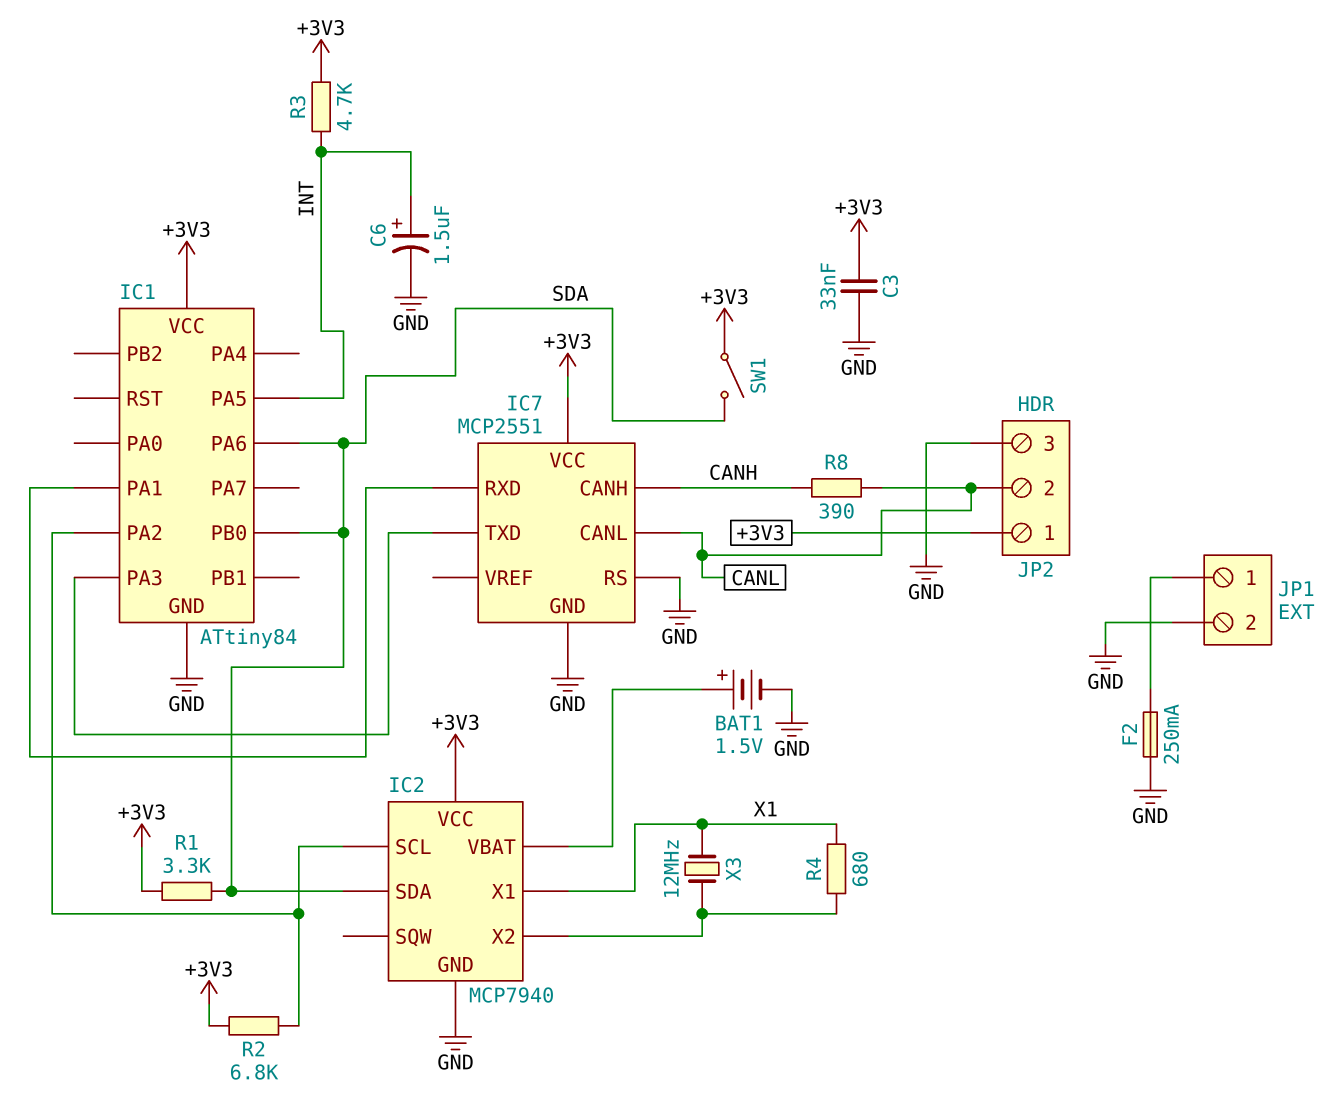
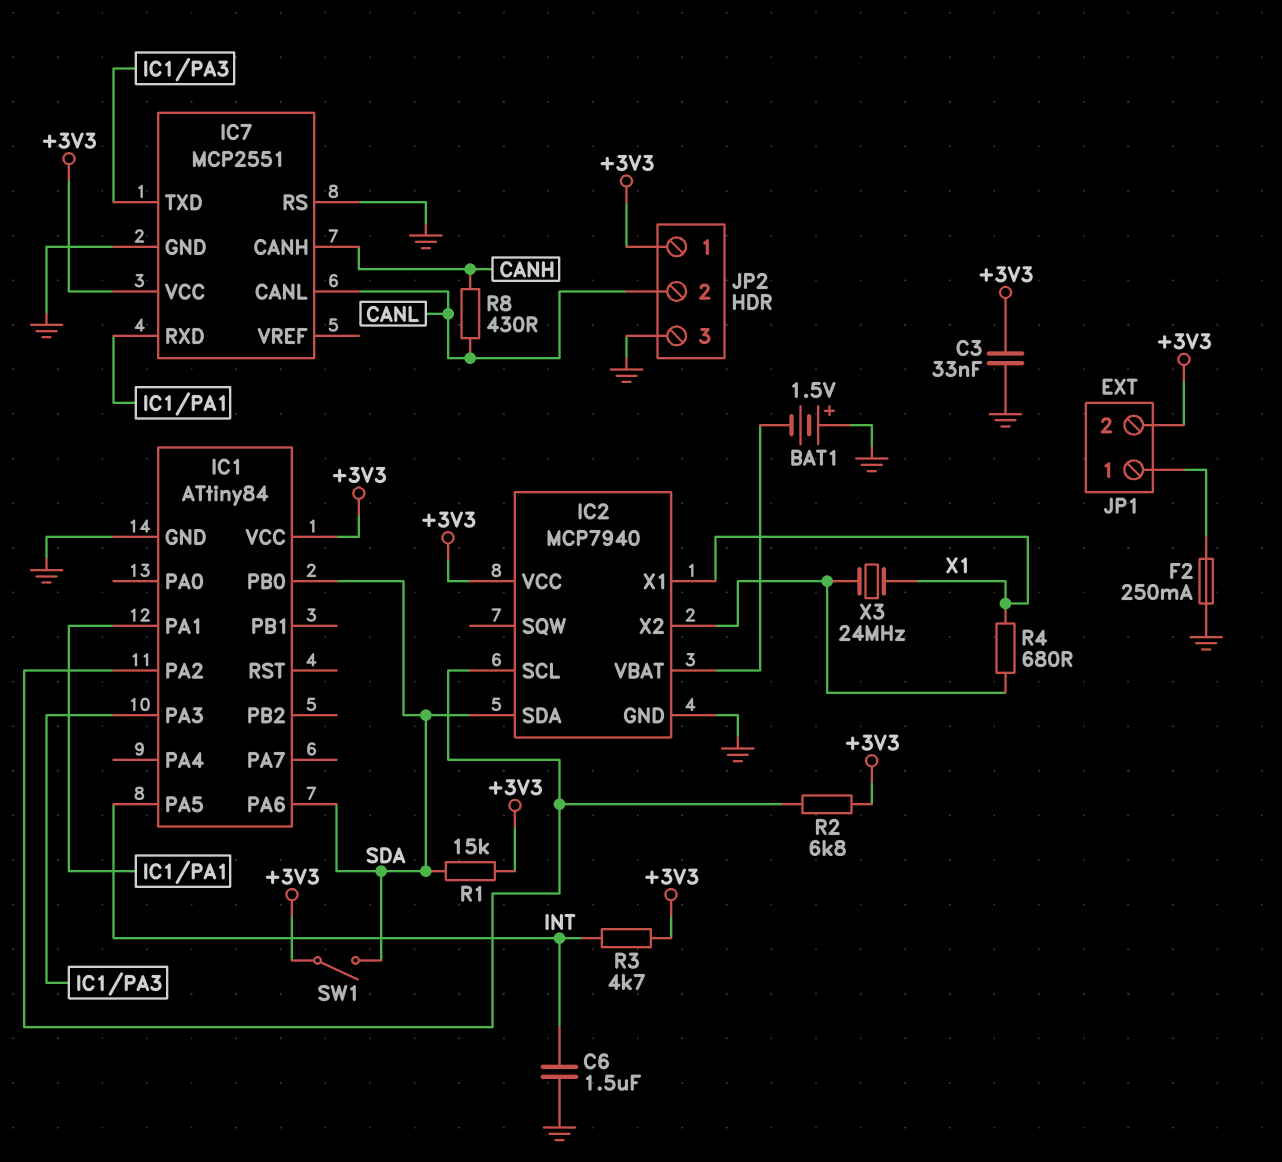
BAT1: 1.5V (plus IC2/VBAT, minus GND) -> 1.5V (plus GND, minus IC2/VBAT)
C6: 1.5uF (plus INT, minus GND) -> 1.5uF (GND, INT)
JP1 pin 2: GND -> +3V3
R1: 3.3k (+3V3, SDA) -> 15k (+3V3, SDA)
R8: 390 (CANH, CANL) -> 430 (CANH, CANL)
X3: 12MHz (IC2/X2, X1) -> 24MHz (IC2/X2, X1)

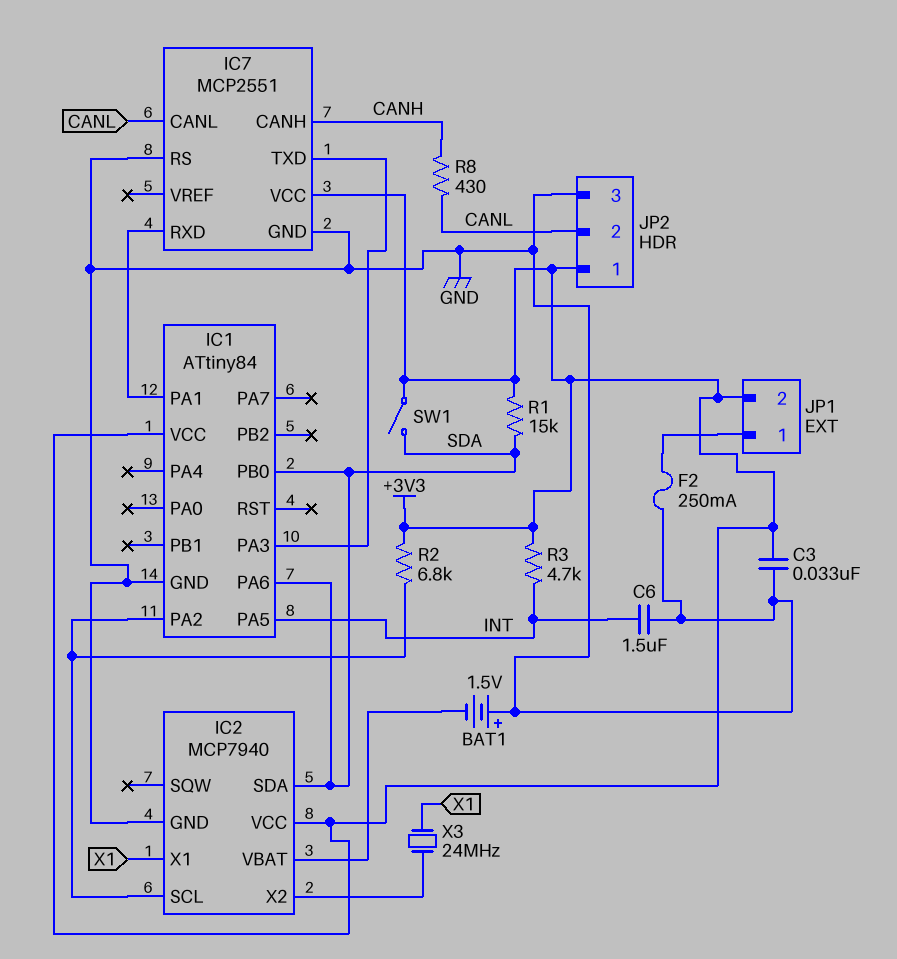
R4: 680 (IC2/X2, X1) -> none

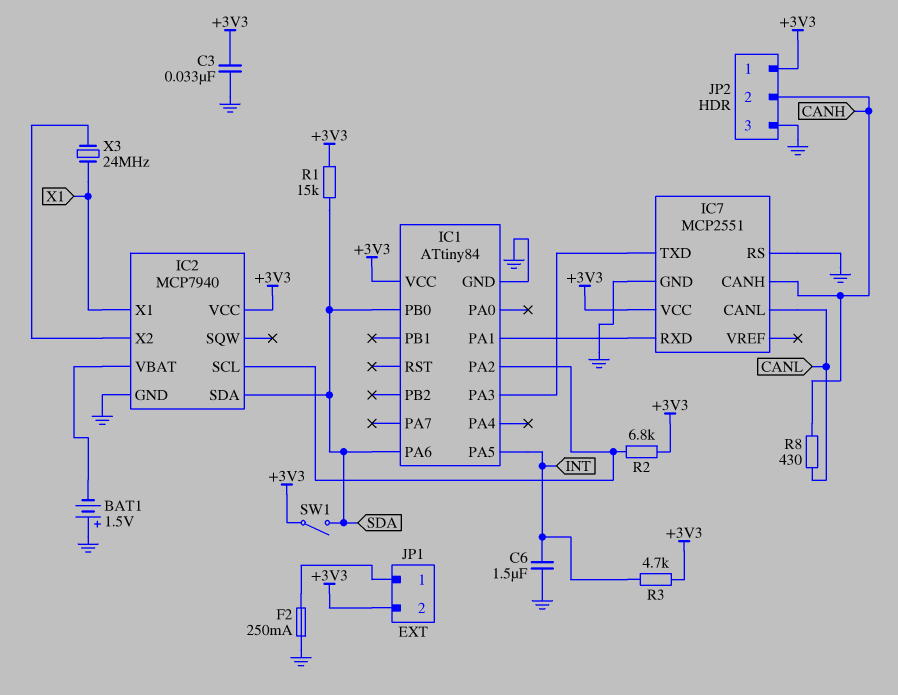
JP2 pin 2: CANL -> CANH

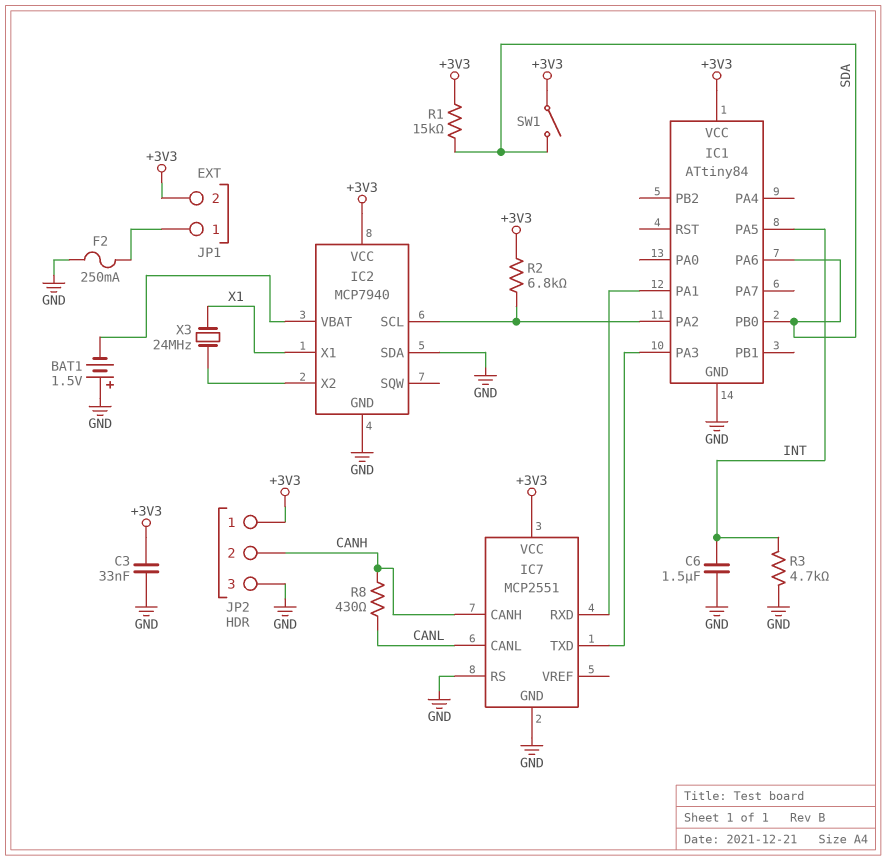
IC2 pin SDA: SDA -> GND
R3: 4.7k (+3V3, INT) -> 4.7k (GND, INT)

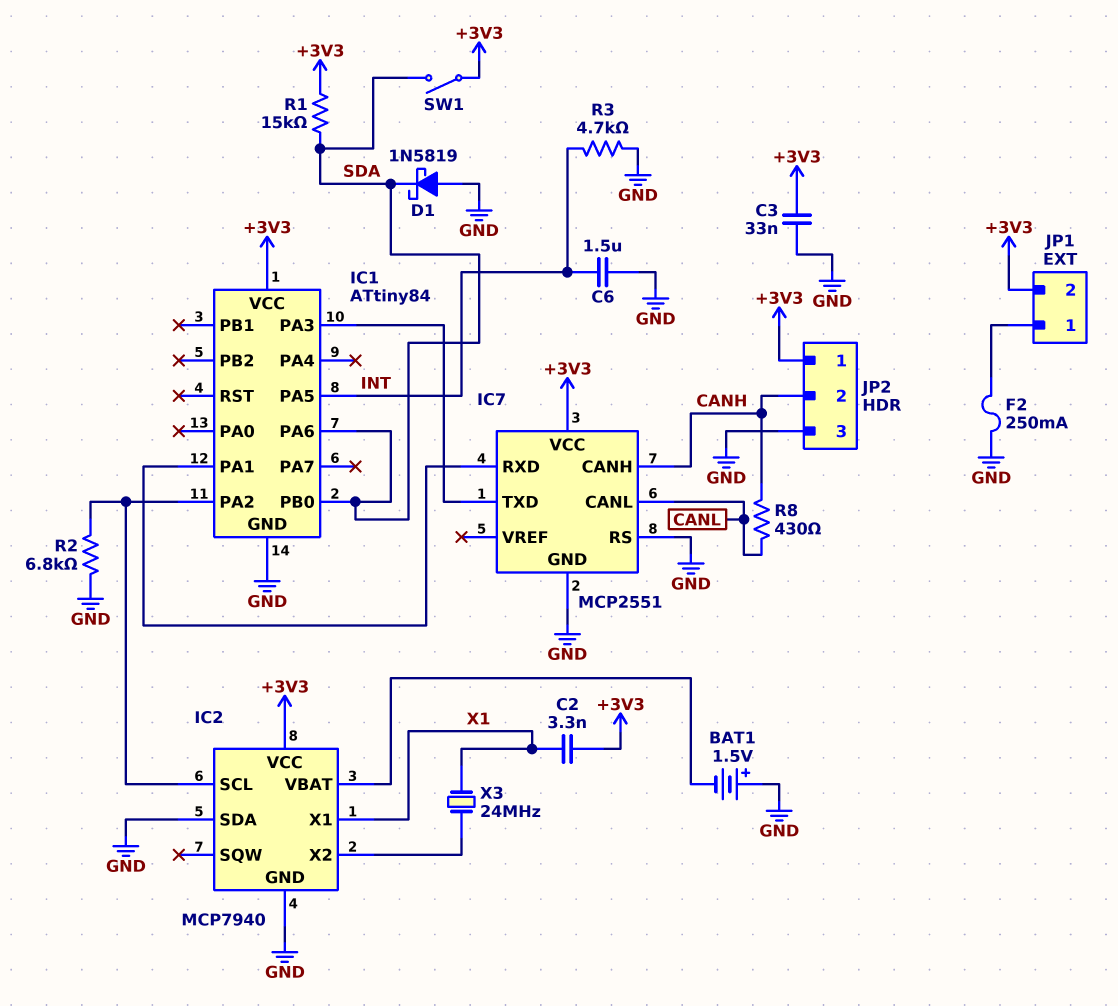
C2: none -> 3.3nF (+3V3, X1)
D1: none -> schottky 1N5819 (A GND, K SDA)
R2: 6.8k (+3V3, IC1/PA2) -> 6.8k (GND, IC1/PA2)

